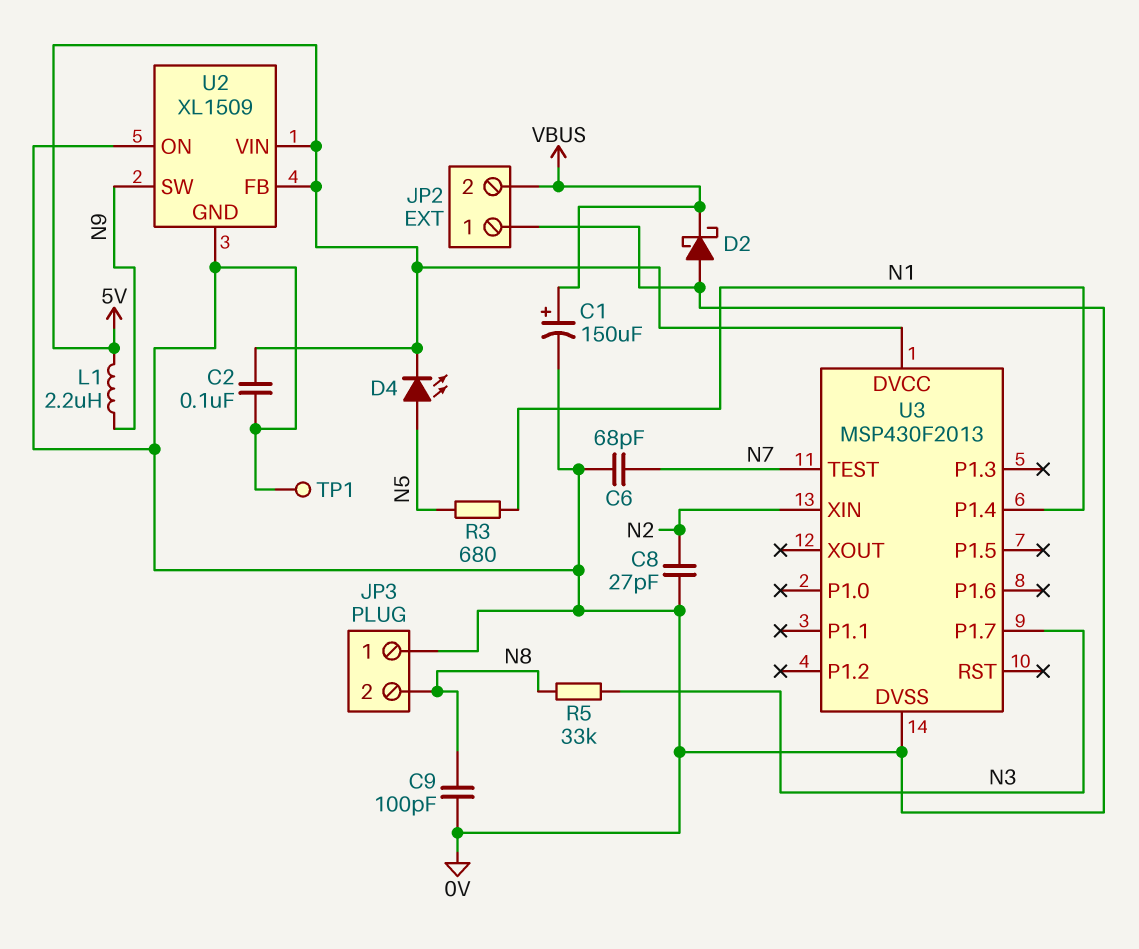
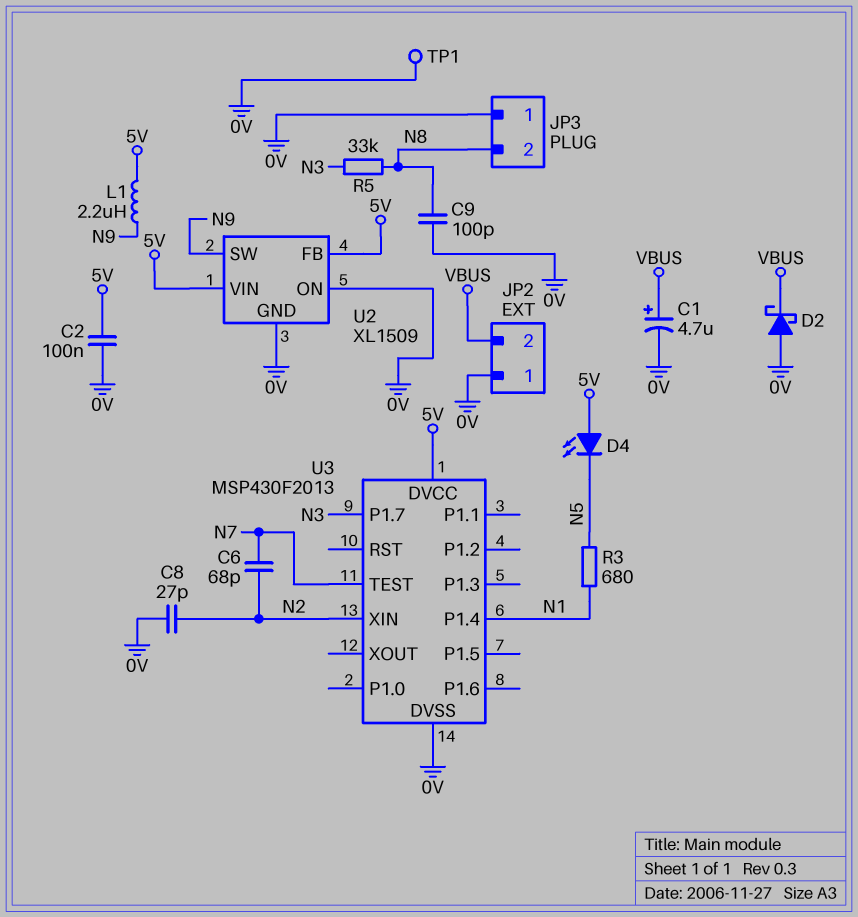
C1: 150uF (plus VBUS, minus 0V) -> 4.7uF (plus VBUS, minus 0V)
C6: 68pF (0V, N7) -> 68pF (N2, N7)
D4: LED (A N5, K 5V) -> LED (A 5V, K N5)

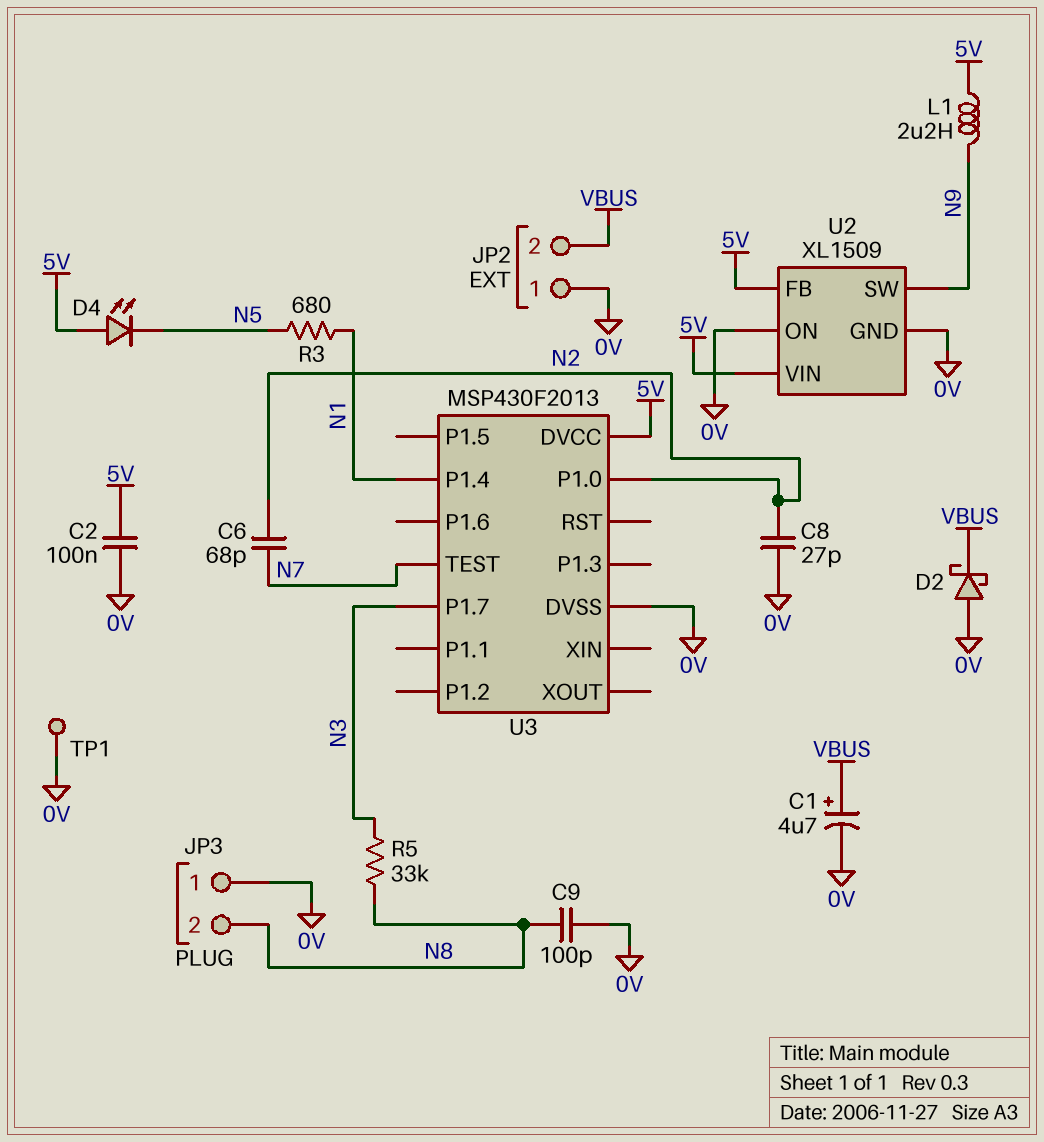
U3 pin P1.0: none -> N2
U3 pin XIN: N2 -> none

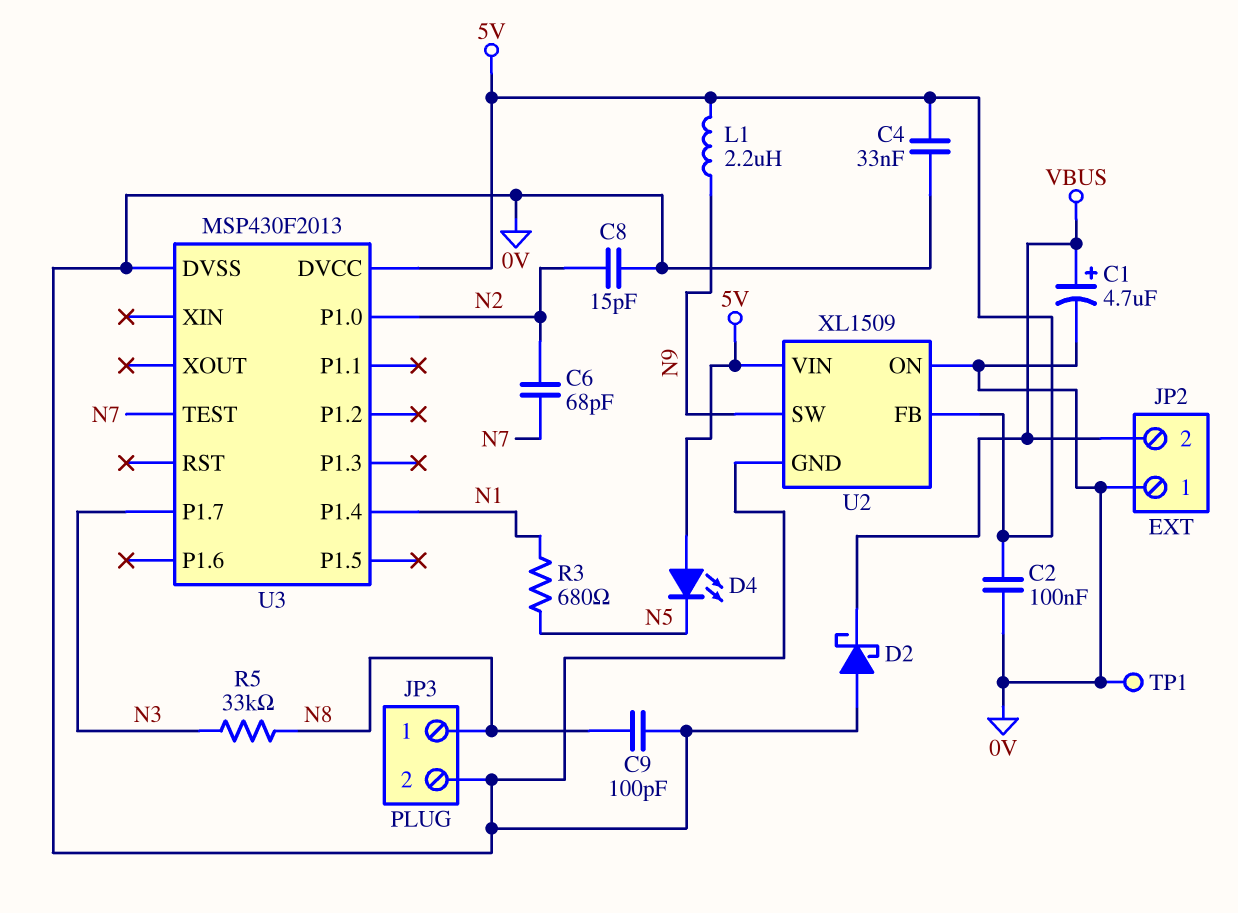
C4: none -> 33nF (0V, 5V)
C8: 27pF (0V, N2) -> 15pF (0V, N2)
JP3 pin 1: 0V -> N8
JP3 pin 2: N8 -> 0V

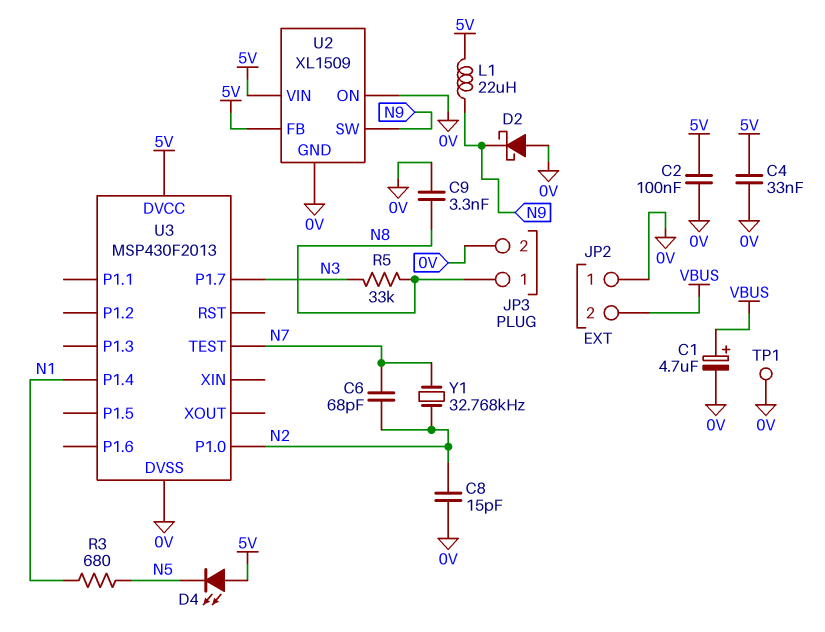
C9: 100pF (0V, N8) -> 3.3nF (0V, N8)
D2: schottky (A 0V, K VBUS) -> schottky (A 0V, K N9)
L1: 2.2uH (5V, N9) -> 22uH (5V, N9)
Y1: none -> 32.768kHz (N2, N7)

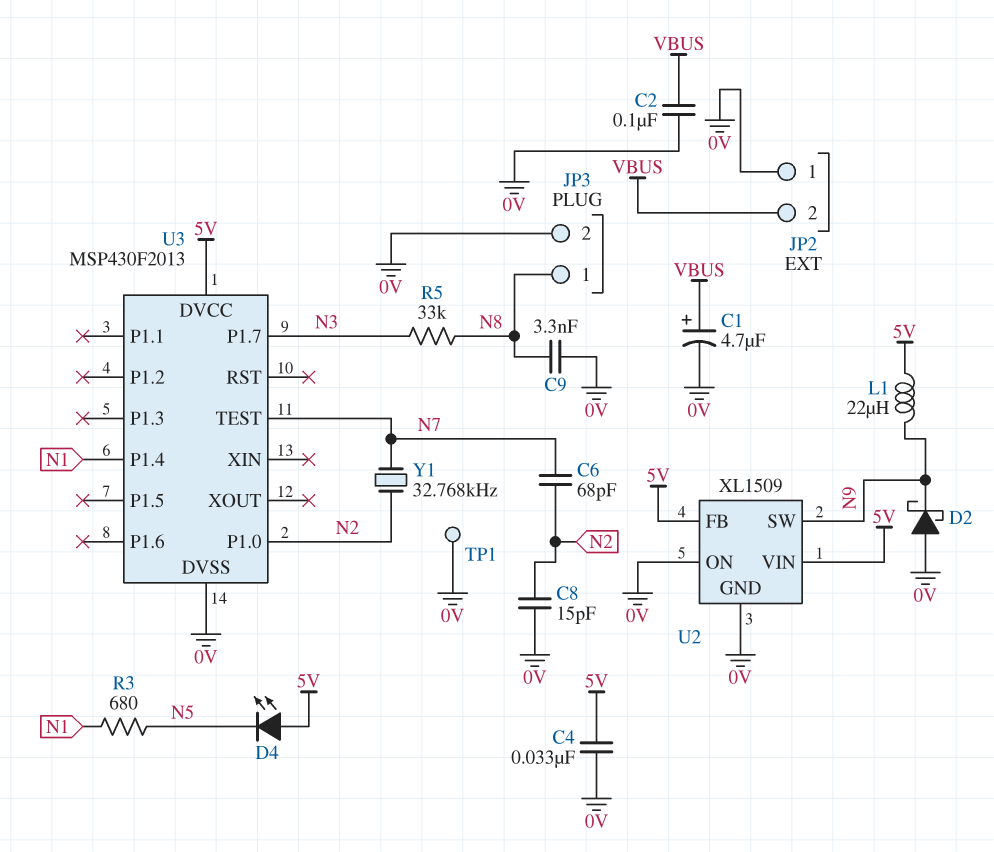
C2: 100nF (0V, 5V) -> 100nF (0V, VBUS)

